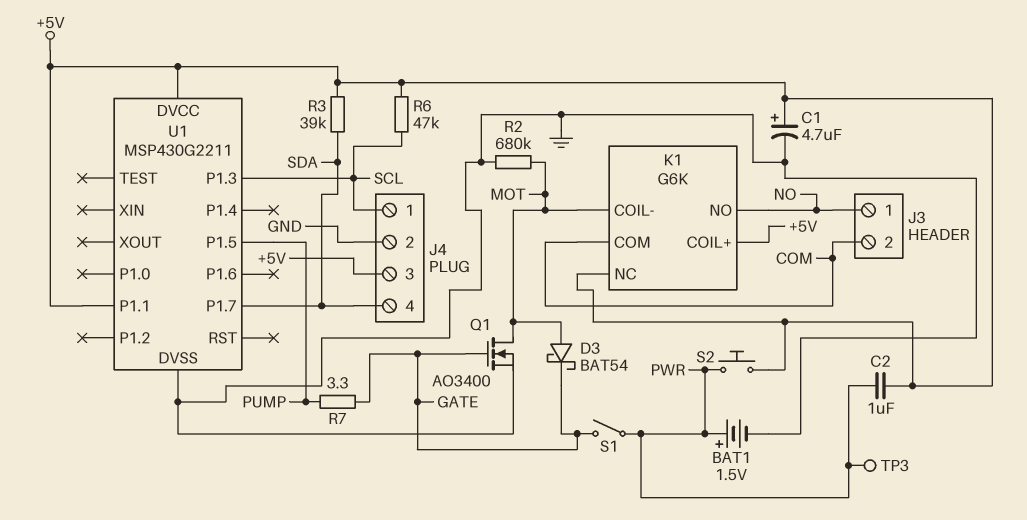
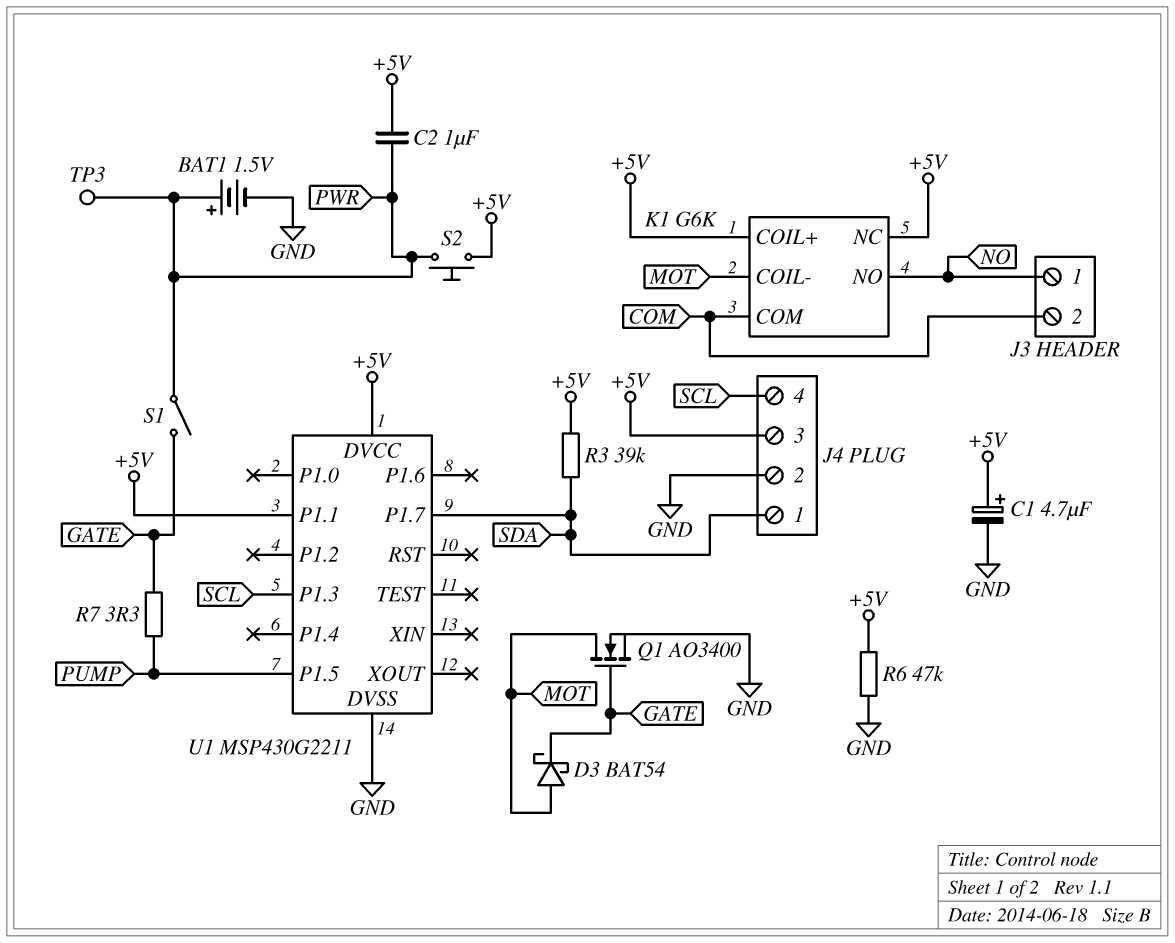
J4 pin 1: SCL -> SDA
J4 pin 4: SDA -> SCL
R2: 680k (GND, MOT) -> none
R6: 47k (+5V, SCL) -> 47k (+5V, GND)

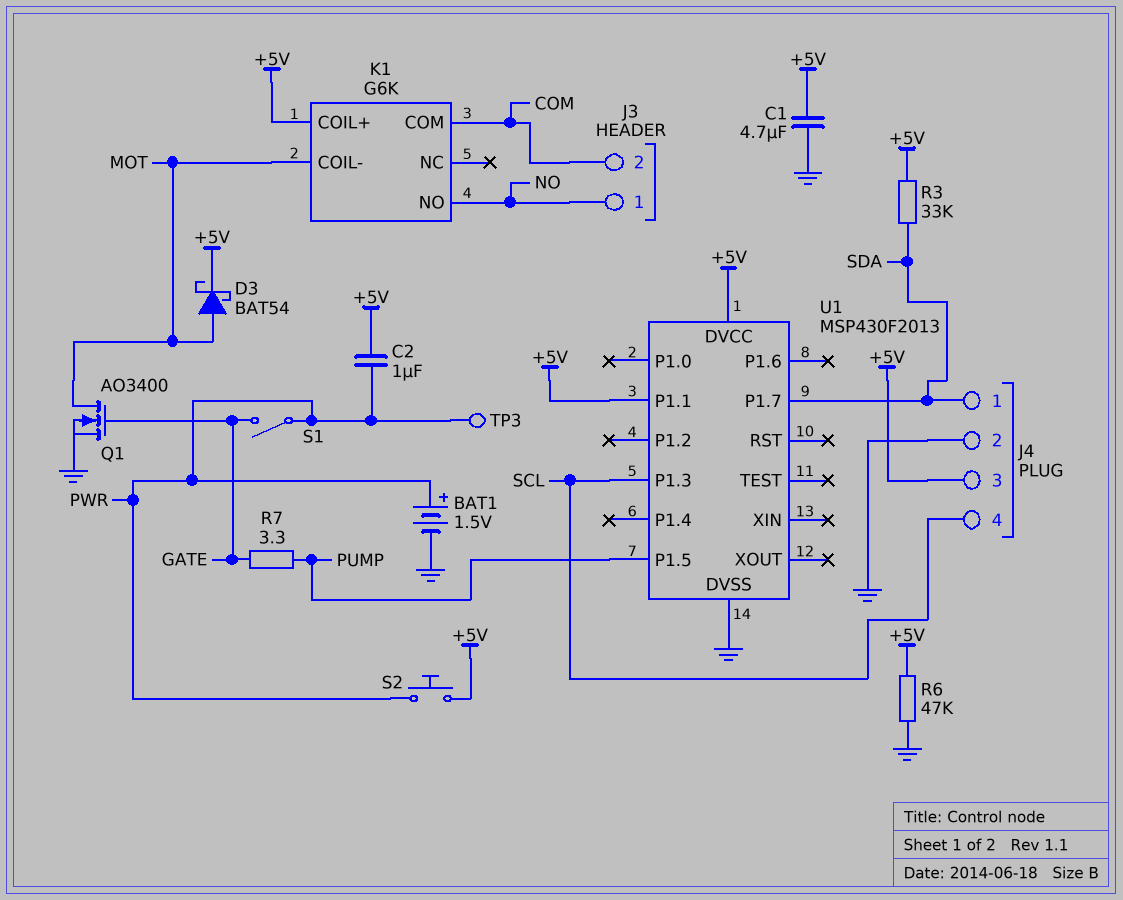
C1: 4.7uF (plus +5V, minus GND) -> 4.7uF (+5V, GND)
D3: schottky BAT54 (A MOT, K GATE) -> schottky BAT54 (A MOT, K +5V)
K1 pin NC: +5V -> none
R3: 39k (+5V, SDA) -> 33k (+5V, SDA)
U1: MSP430G2211 -> MSP430F2013

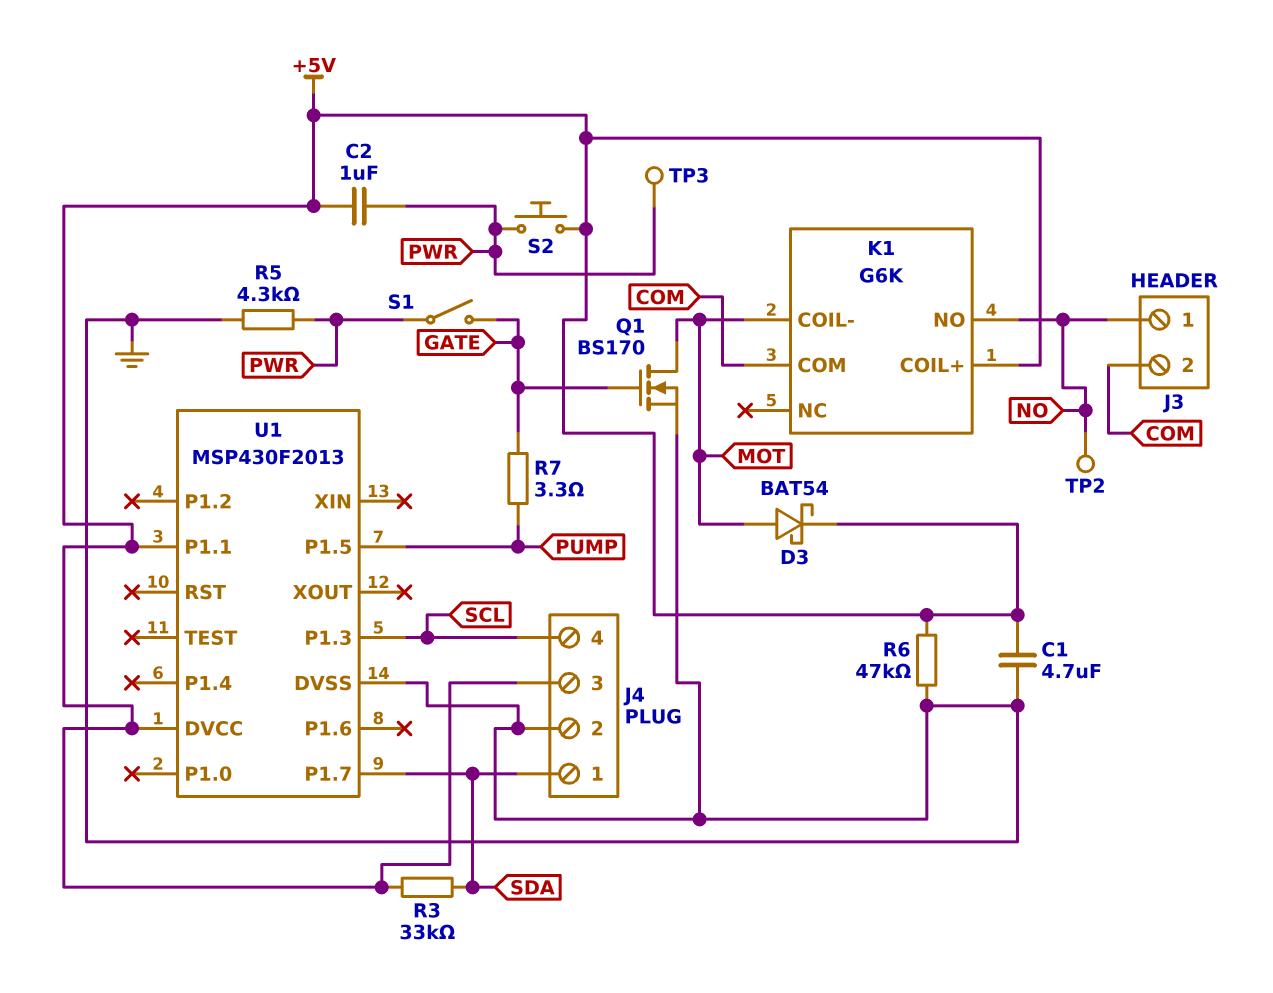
BAT1: 1.5V (plus PWR, minus GND) -> none
Q1: NMOS AO3400 (G GATE, D MOT, S GND) -> NMOS BS170 (G GATE, D MOT, S GND)
R5: none -> 4.3k (GND, PWR)
TP2: none -> test point (NO)

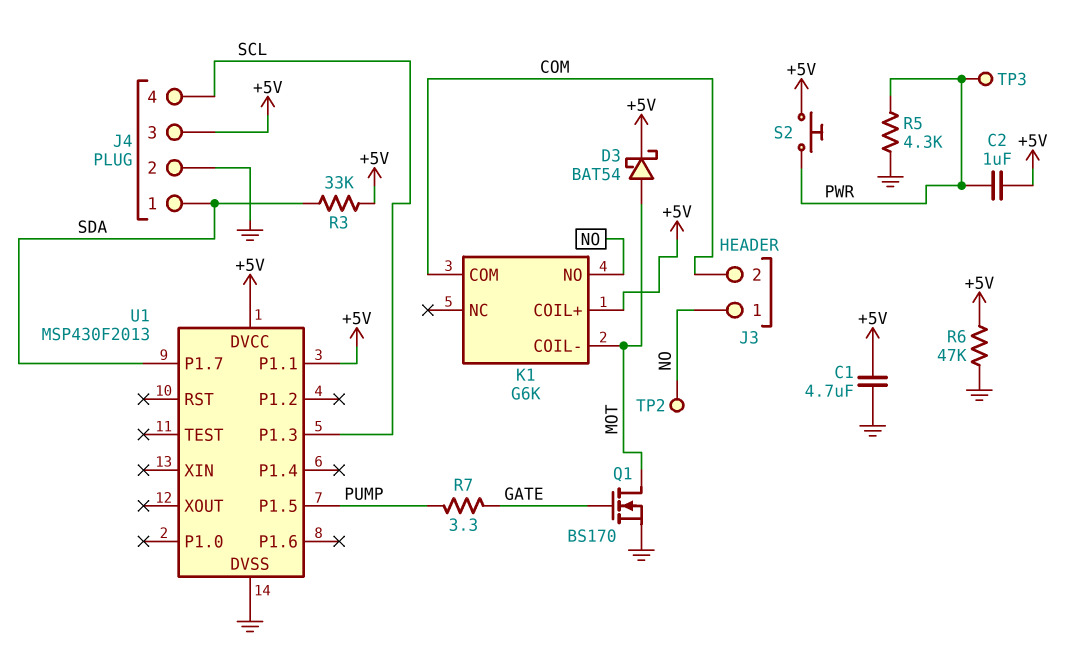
S1: switch (GATE, PWR) -> none

